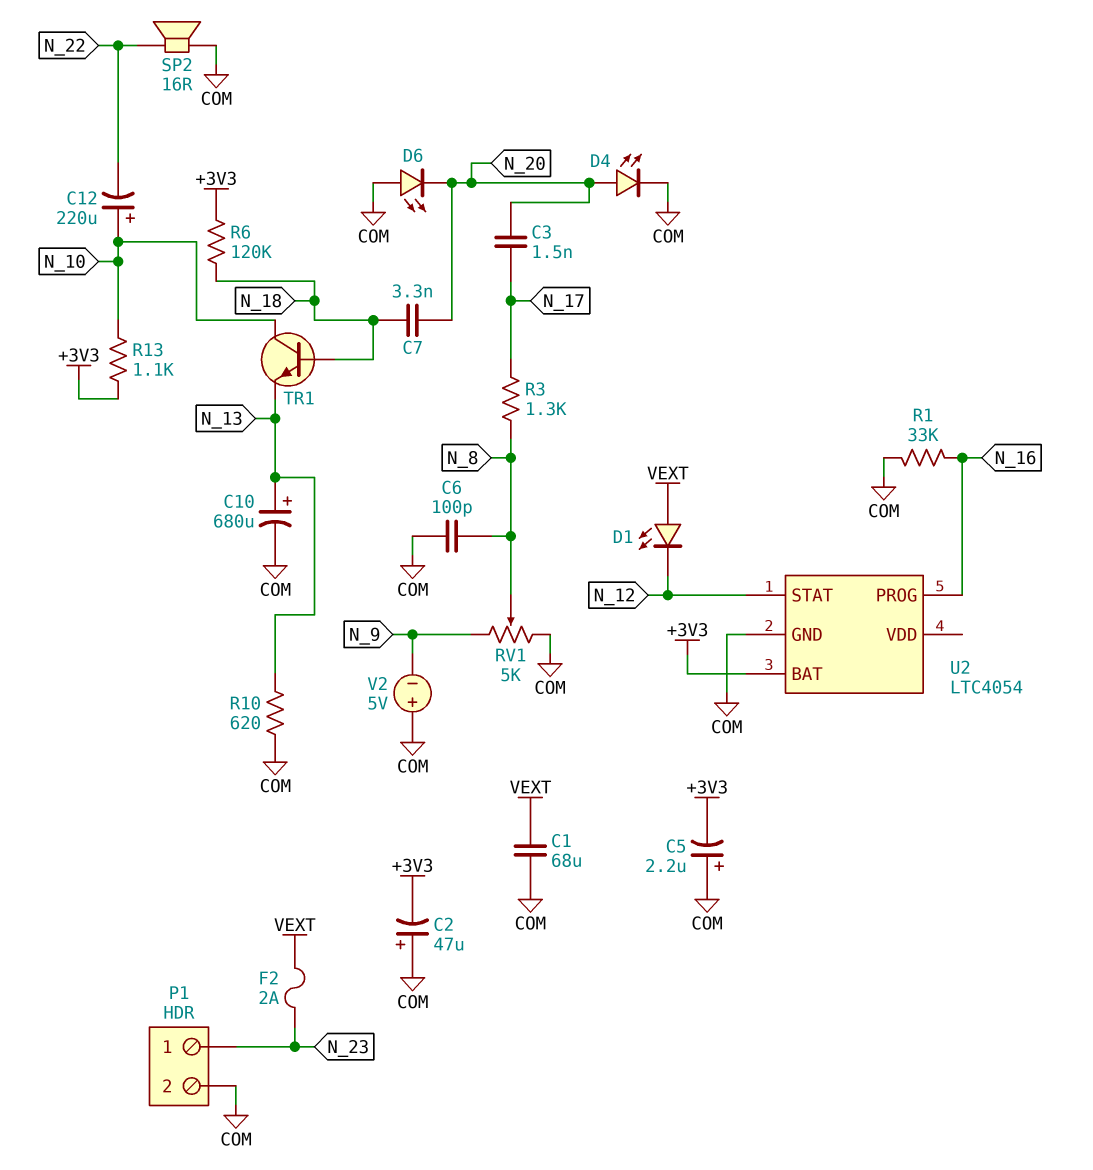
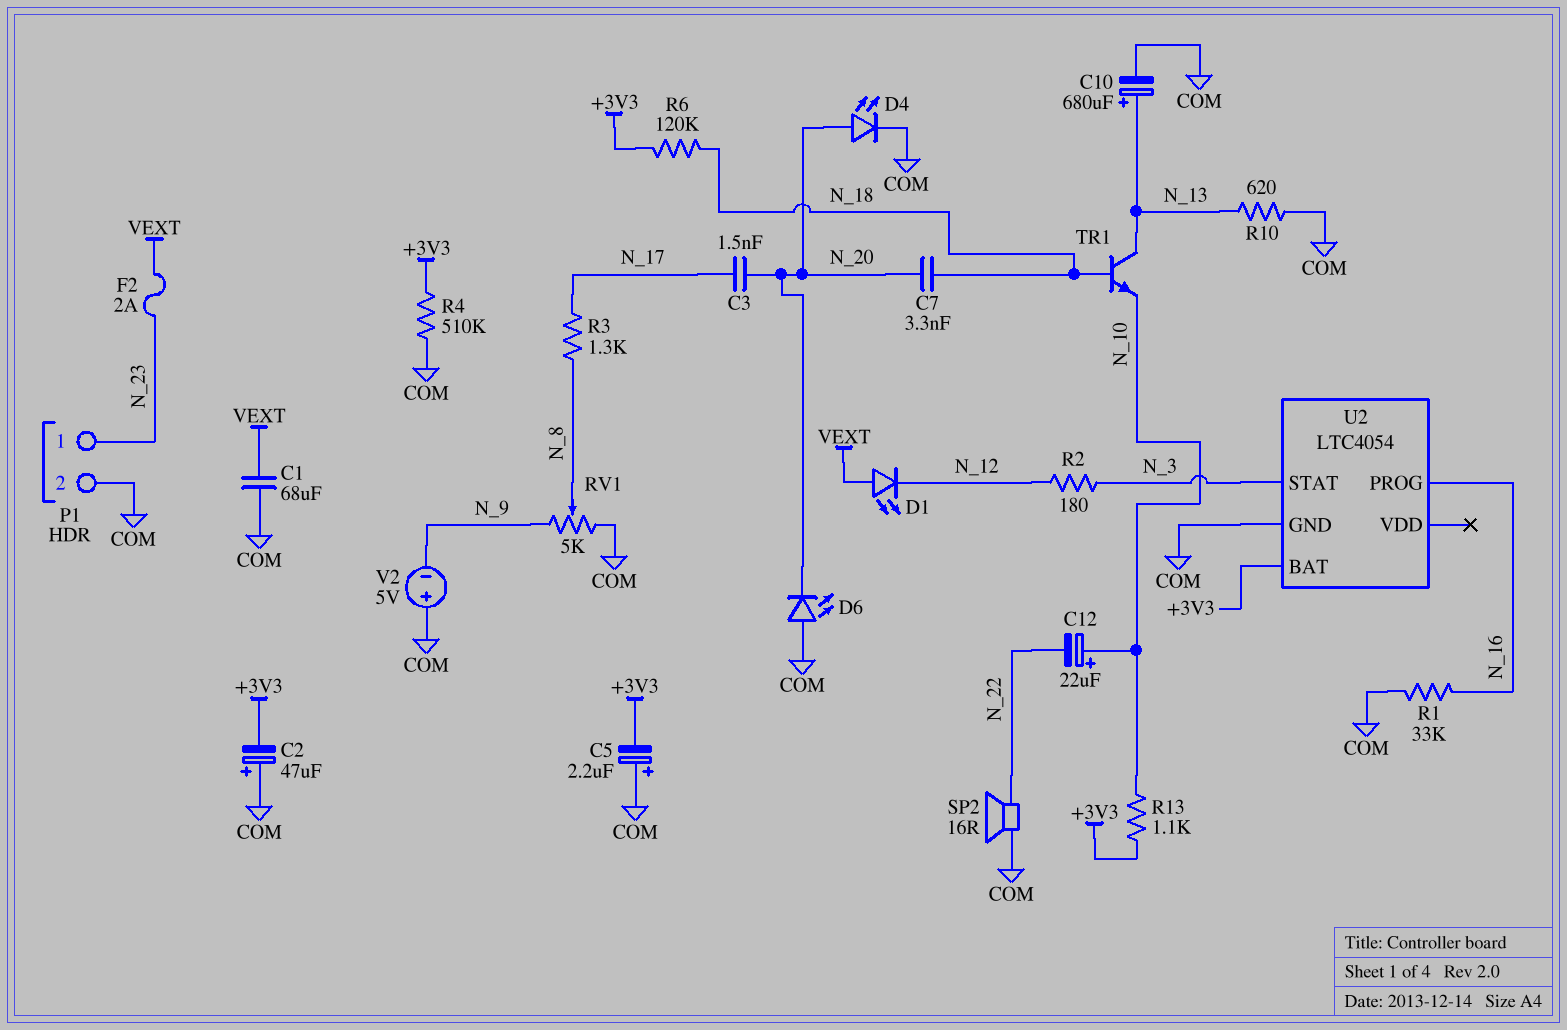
C6: 100pF (COM, N_8) -> none
C12: 220uF (plus N_10, minus N_22) -> 22uF (plus N_10, minus N_22)
R2: none -> 180 (N_3, N_12)
R4: none -> 510k (+3V3, COM)
TR1: NPN (B N_18, C N_10, E N_13) -> NPN (B N_18, C N_13, E N_10)
U2 pin STAT: N_12 -> N_3

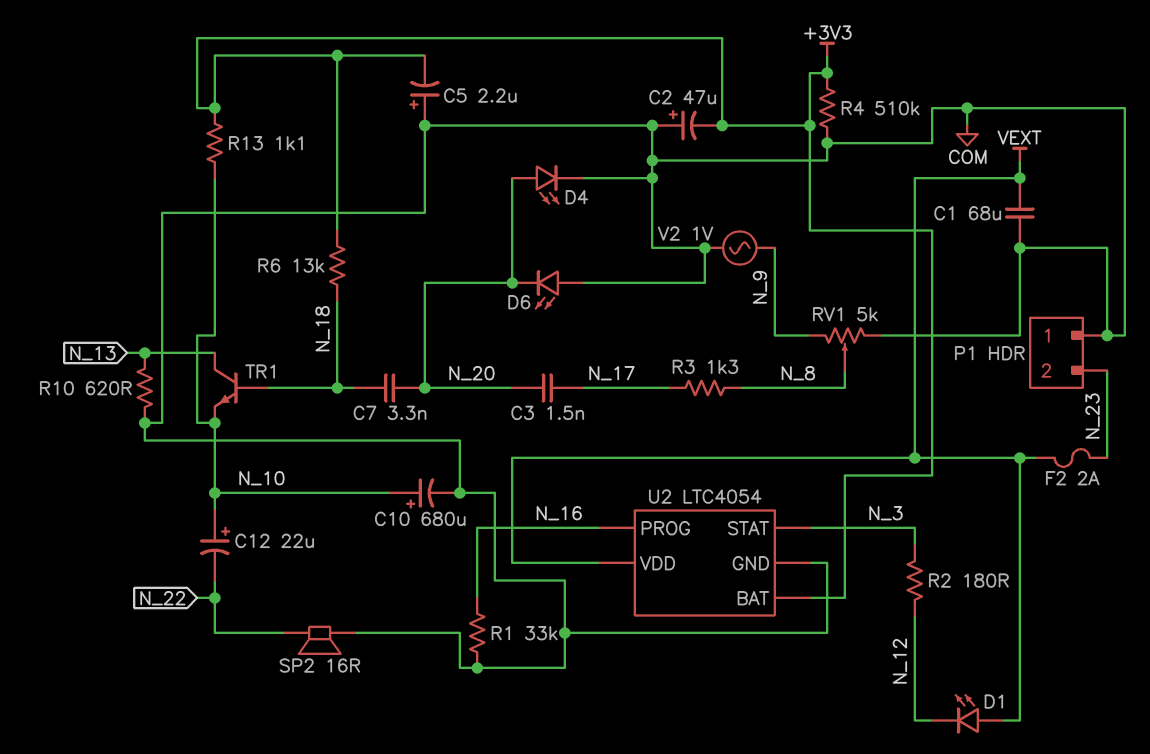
C10: 680uF (plus N_13, minus COM) -> 680uF (plus N_10, minus COM)
P1 pin 1: N_23 -> COM
P1 pin 2: COM -> N_23
R6: 120k (+3V3, N_18) -> 13k (+3V3, N_18)
U2 pin VDD: none -> VEXT
V2: 5V (plus COM, minus N_9) -> AC 1V (COM, N_9)

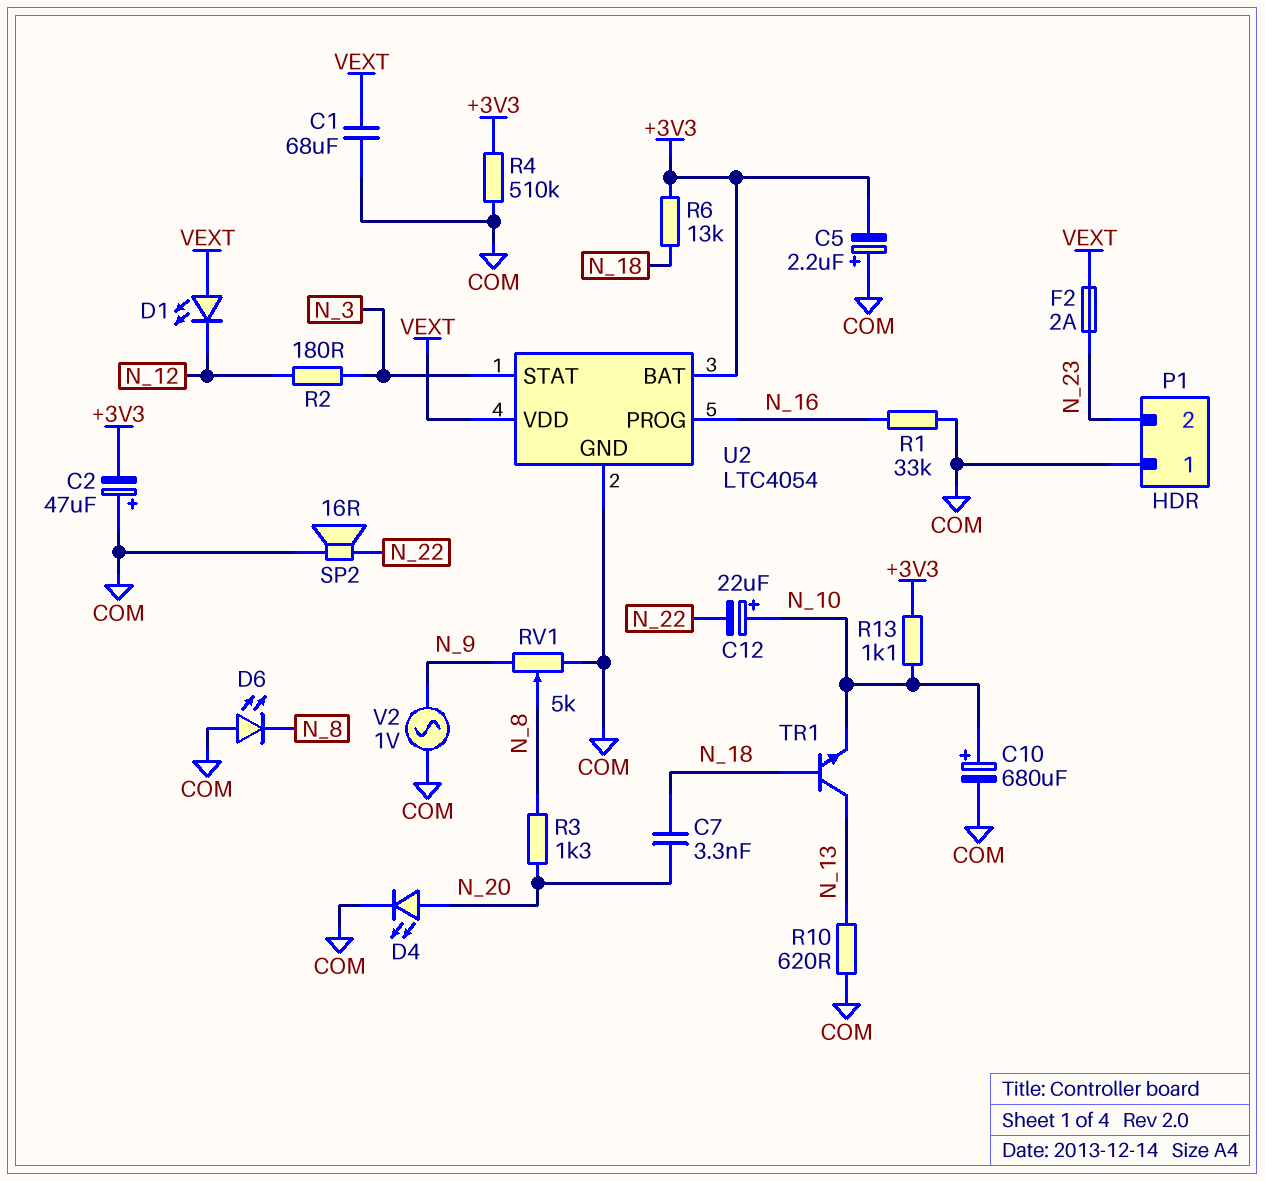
C3: 1.5nF (N_17, N_20) -> none
D6: LED (A COM, K N_20) -> LED (A COM, K N_8)
R3: 1.3k (N_8, N_17) -> 1.3k (N_8, N_20)

